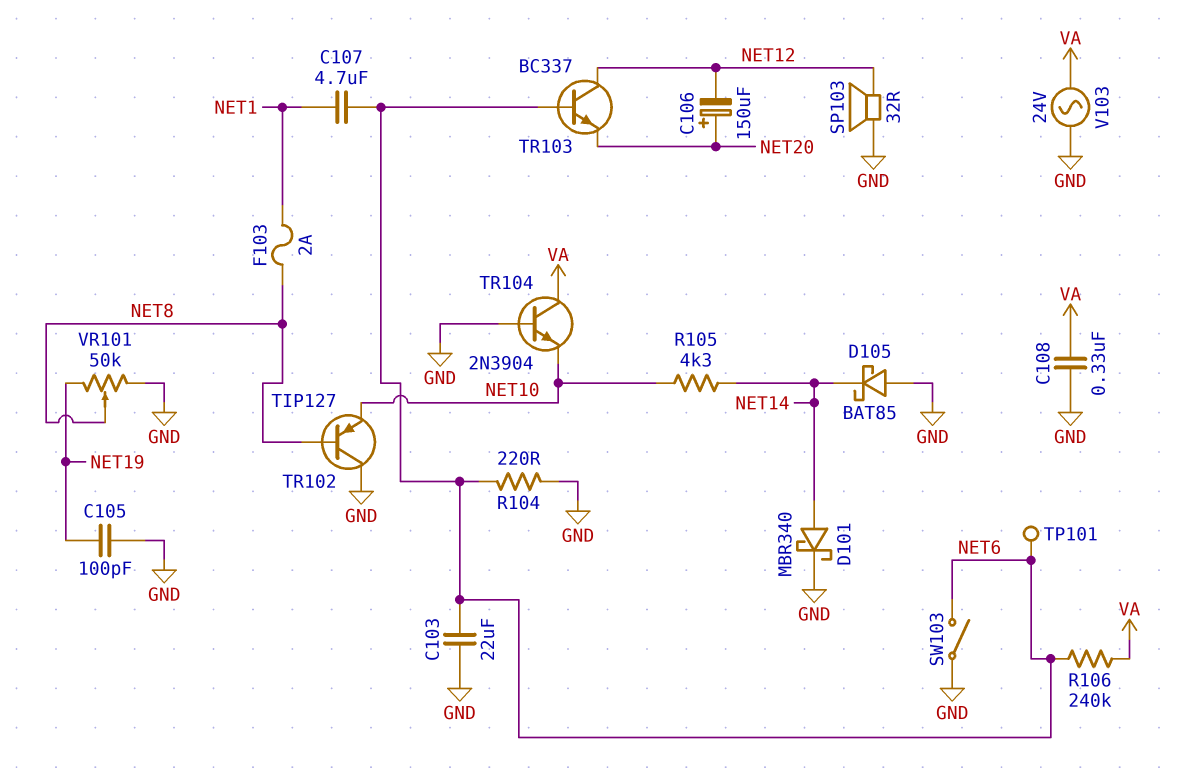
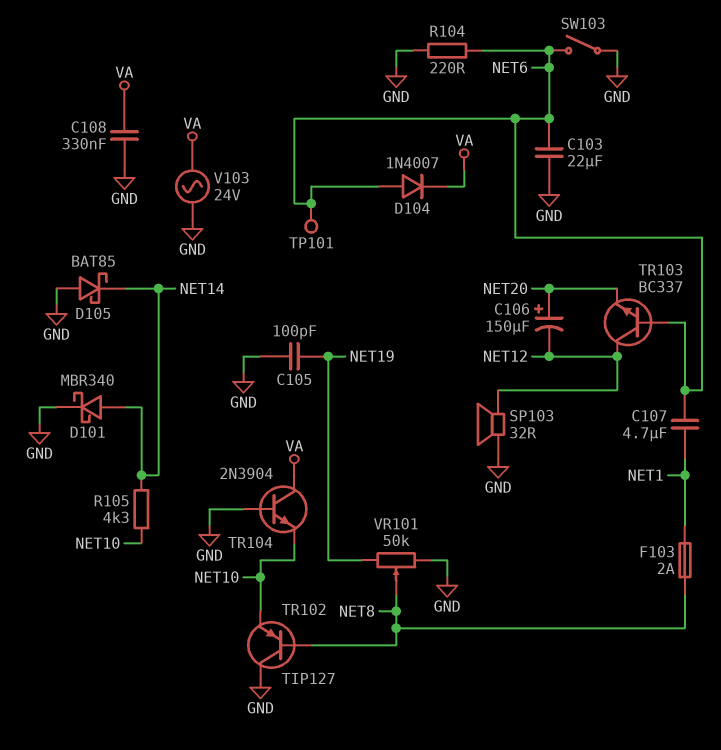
D104: none -> diode 1N4007 (A NET6, K VA)
R106: 240k (NET6, VA) -> none

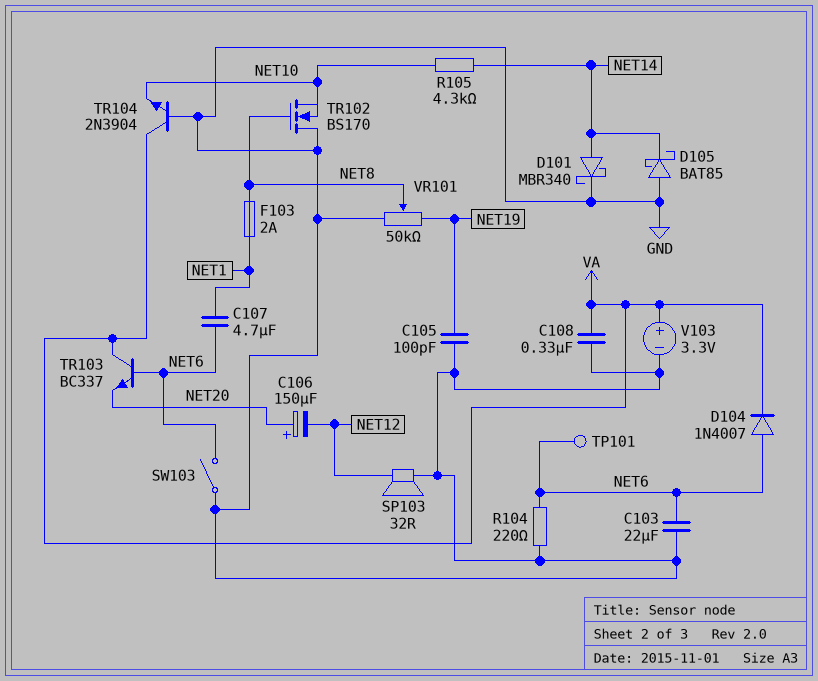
TR102: PNP TIP127 (B NET8, C GND, E NET10) -> NMOS BS170 (G NET8, D GND, S NET10)
TR103: NPN BC337 (B NET6, C NET12, E NET20) -> NPN BC337 (B NET6, C VA, E NET20)
V103: AC 24V (GND, VA) -> 3.3V (plus VA, minus GND)

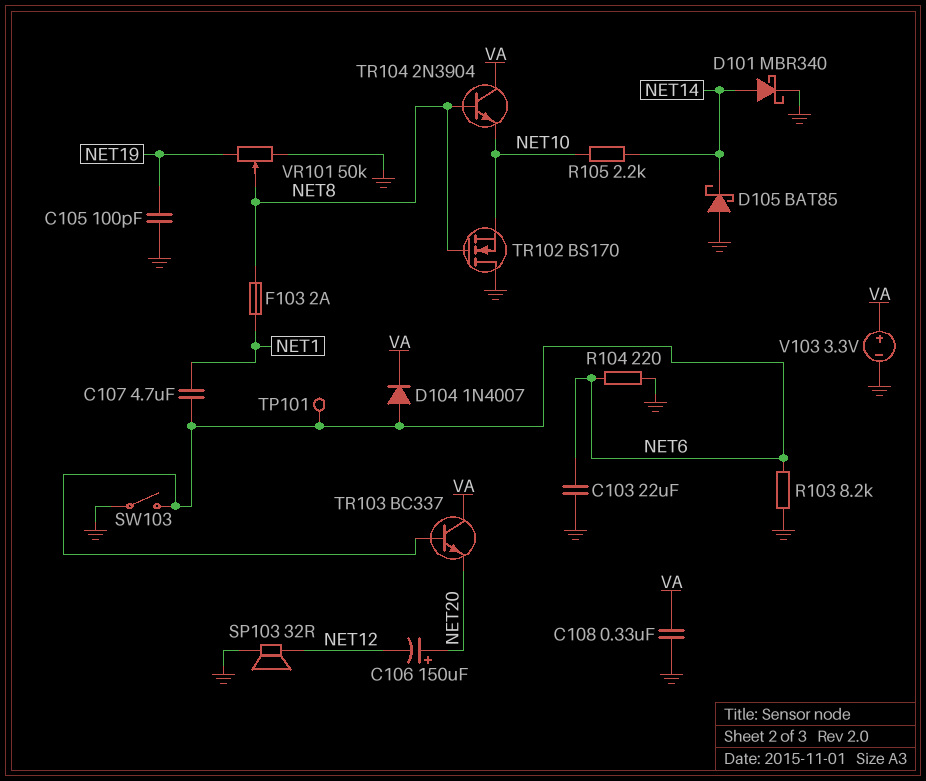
R103: none -> 8.2k (GND, NET6)
R105: 4.3k (NET10, NET14) -> 2.2k (NET10, NET14)
TR104: NPN 2N3904 (B GND, C VA, E NET10) -> NPN 2N3904 (B NET8, C VA, E NET10)

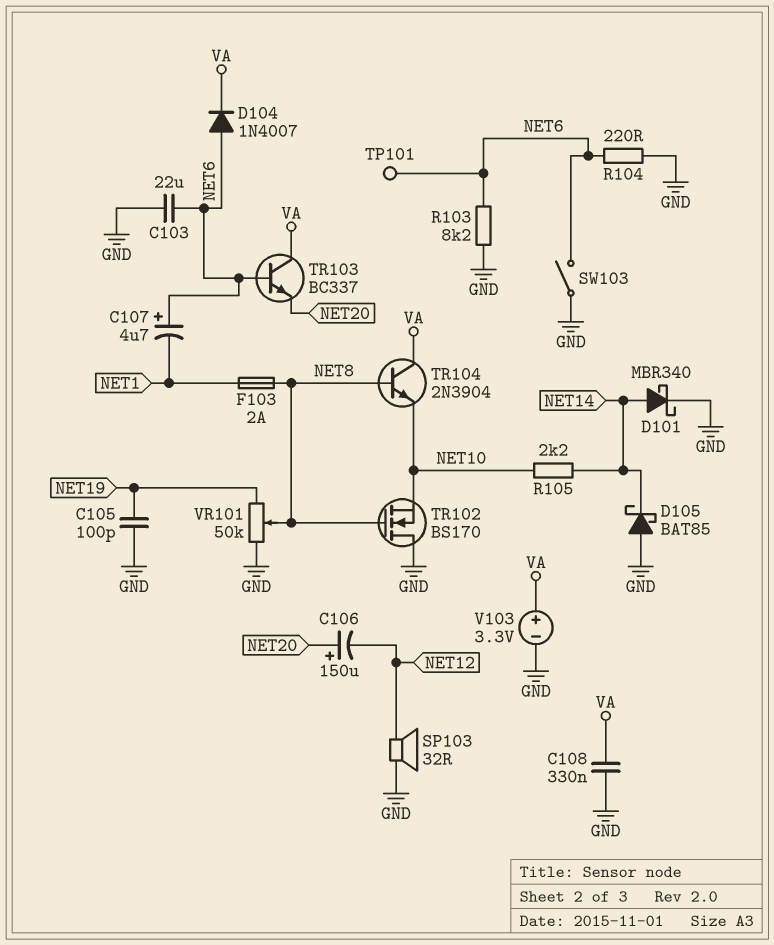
C107: 4.7uF (NET1, NET6) -> 4.7uF (plus NET6, minus NET1)

